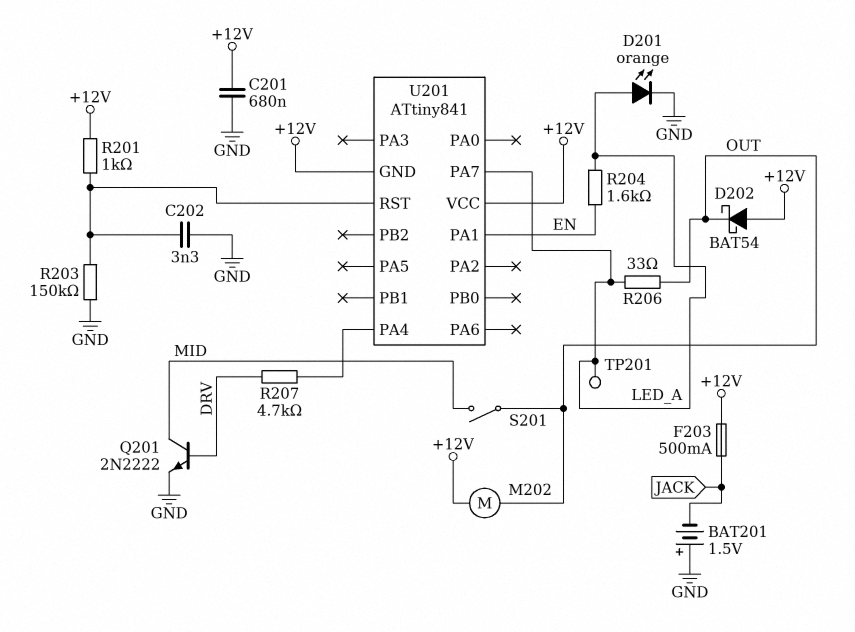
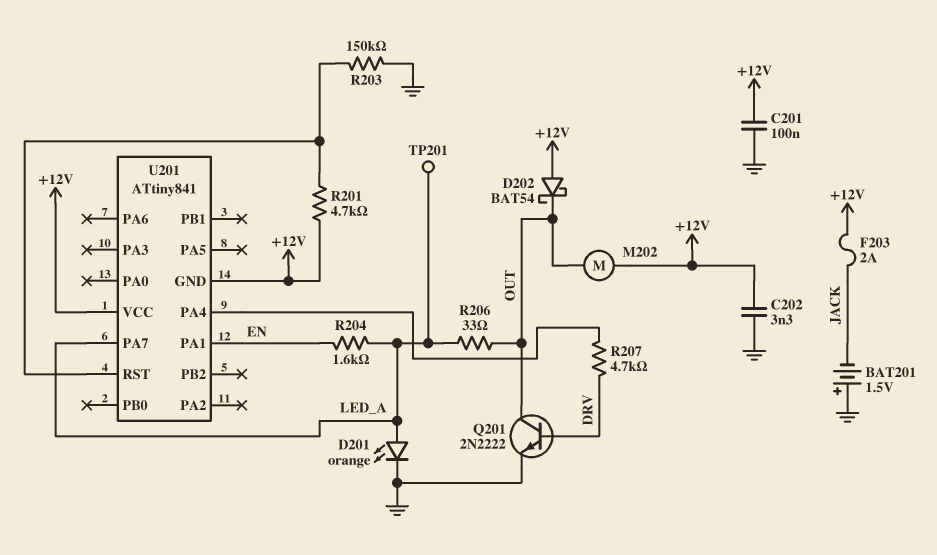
C201: 680nF (+12V, GND) -> 100nF (+12V, GND)
C202: 3.3nF (GND, U201/RST) -> 3.3nF (+12V, GND)
F203: 500mA (+12V, JACK) -> 2A (+12V, JACK)
Q201: NPN 2N2222 (B DRV, C MID, E GND) -> NPN 2N2222 (B DRV, C OUT, E GND)
R201: 1k (+12V, U201/RST) -> 4.7k (+12V, U201/RST)
S201: switch (MID, OUT) -> none

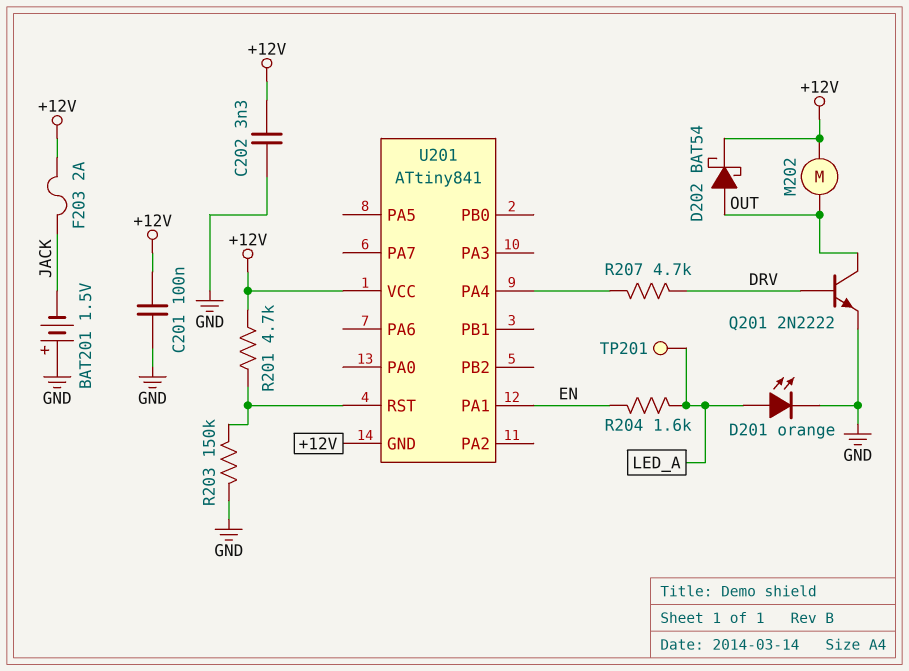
D202: schottky BAT54 (A +12V, K OUT) -> schottky BAT54 (A OUT, K +12V)
R206: 33 (LED_A, OUT) -> none
U201 pin PA7: LED_A -> none

